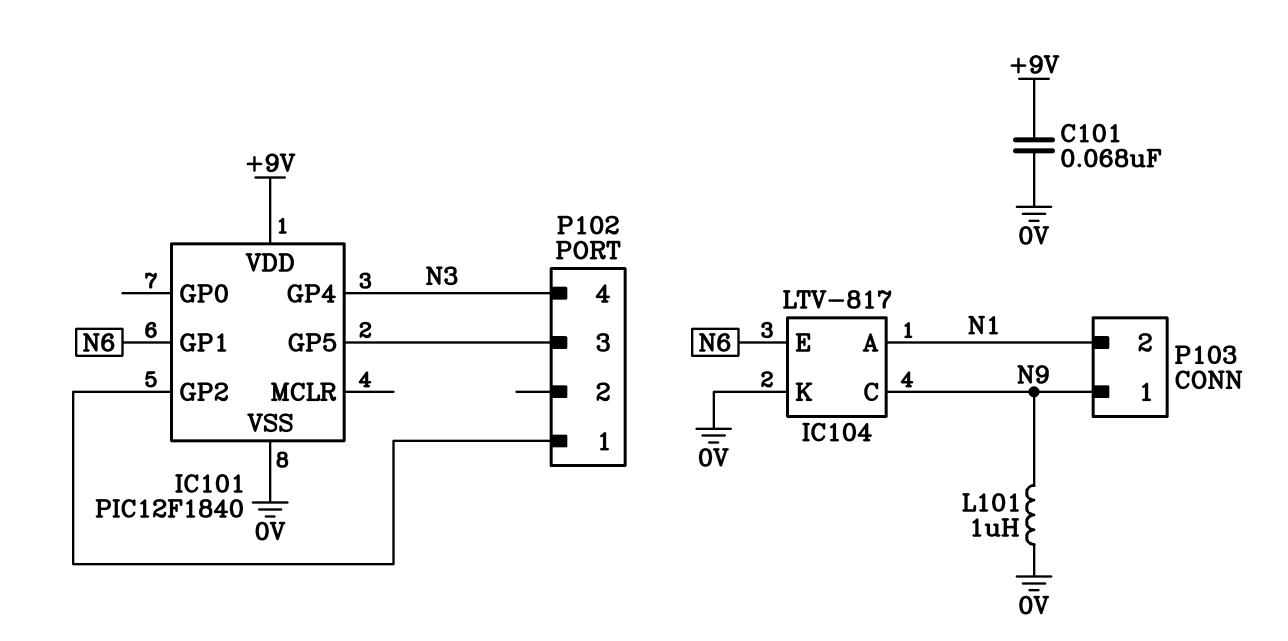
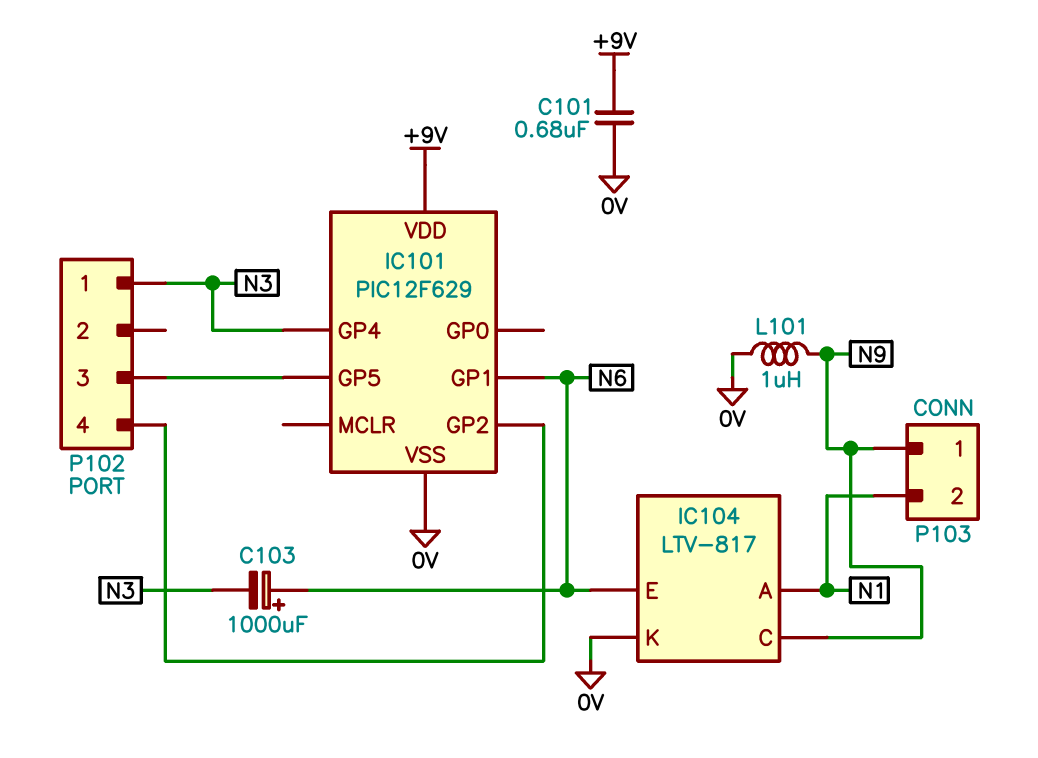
C101: 68nF (+9V, 0V) -> 680nF (+9V, 0V)
C103: none -> 1000uF (plus N6, minus N3)
IC101: PIC12F1840 -> PIC12F629
P102 pin 1: IC101/GP2 -> N3
P102 pin 4: N3 -> IC101/GP2

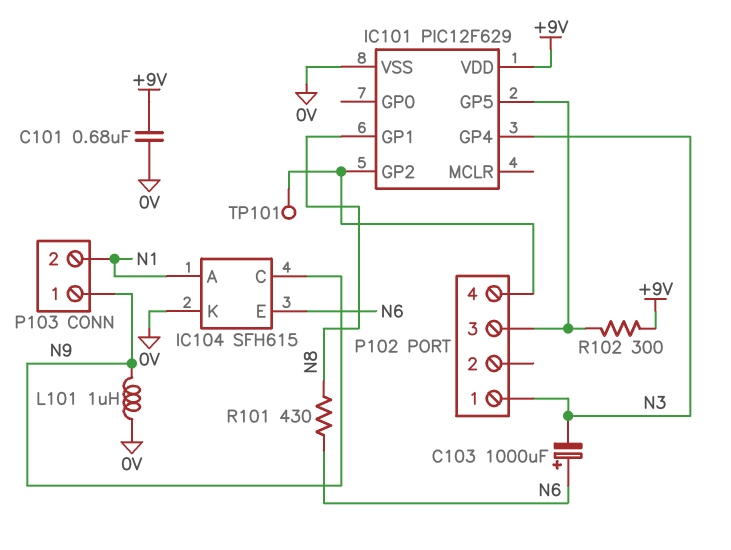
IC101 pin GP1: N6 -> N8
IC104: LTV-817 -> SFH615
R101: none -> 430 (N6, N8)
R102: none -> 300 (+9V, IC101/GP5)
TP101: none -> test point (IC101/GP2)

